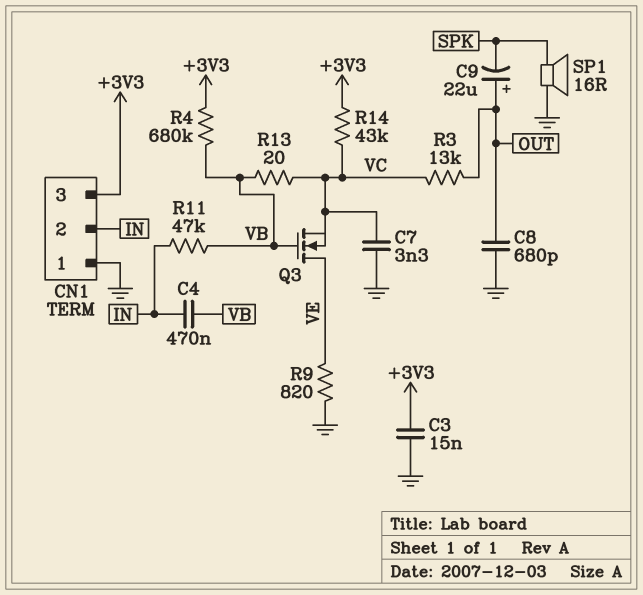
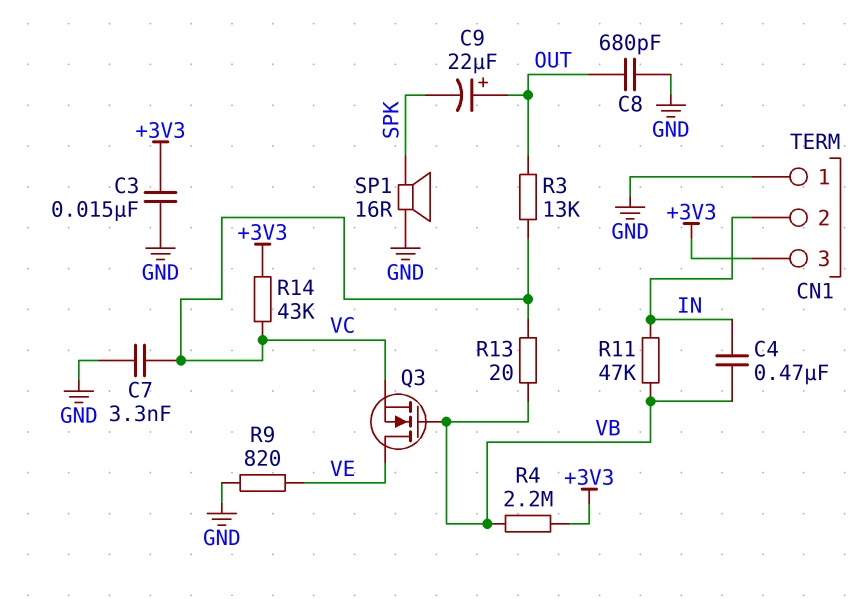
R4: 680k (+3V3, VB) -> 2.2M (+3V3, VB)

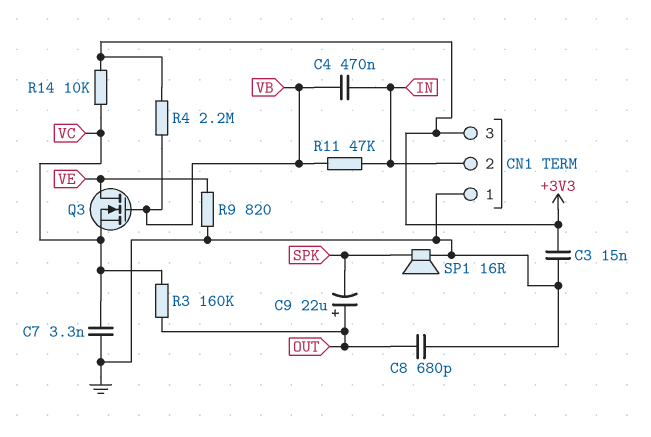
R3: 13k (OUT, VC) -> 160k (OUT, VC)
R13: 20 (VB, VC) -> none
R14: 43k (+3V3, VC) -> 10k (+3V3, VC)

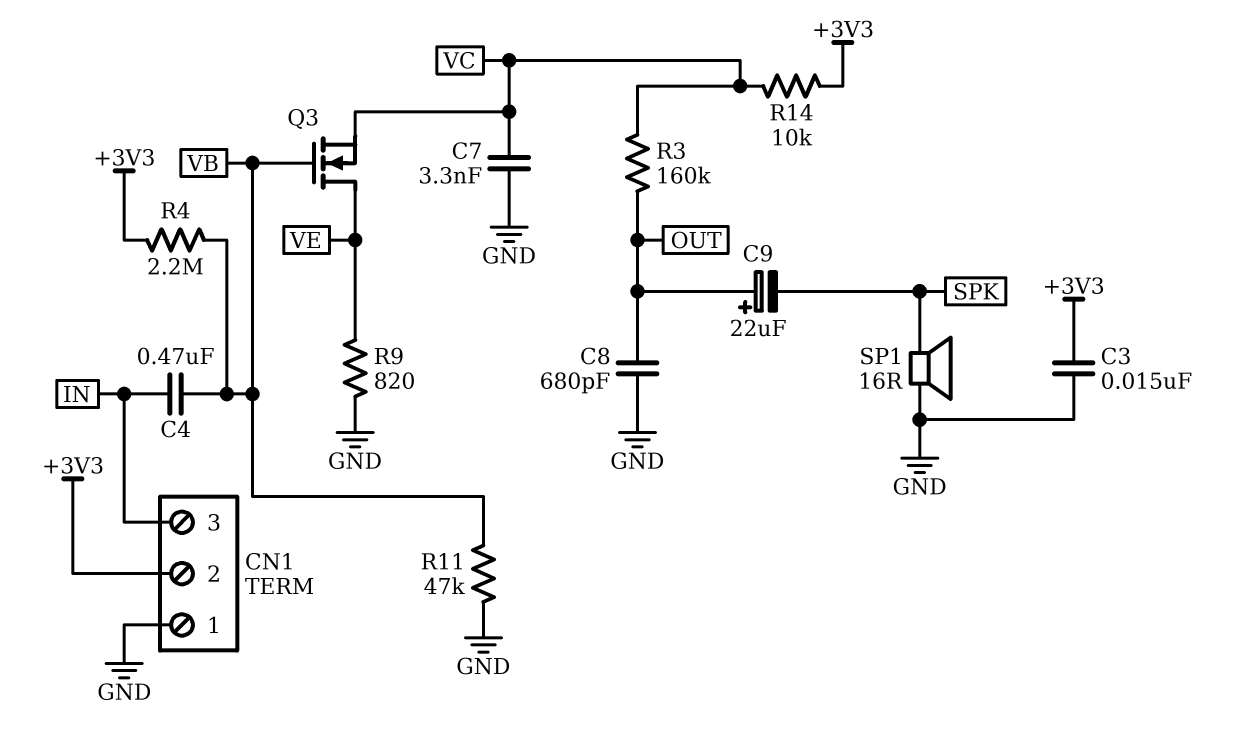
CN1 pin 2: IN -> +3V3
CN1 pin 3: +3V3 -> IN
R11: 47k (IN, VB) -> 47k (GND, VB)

